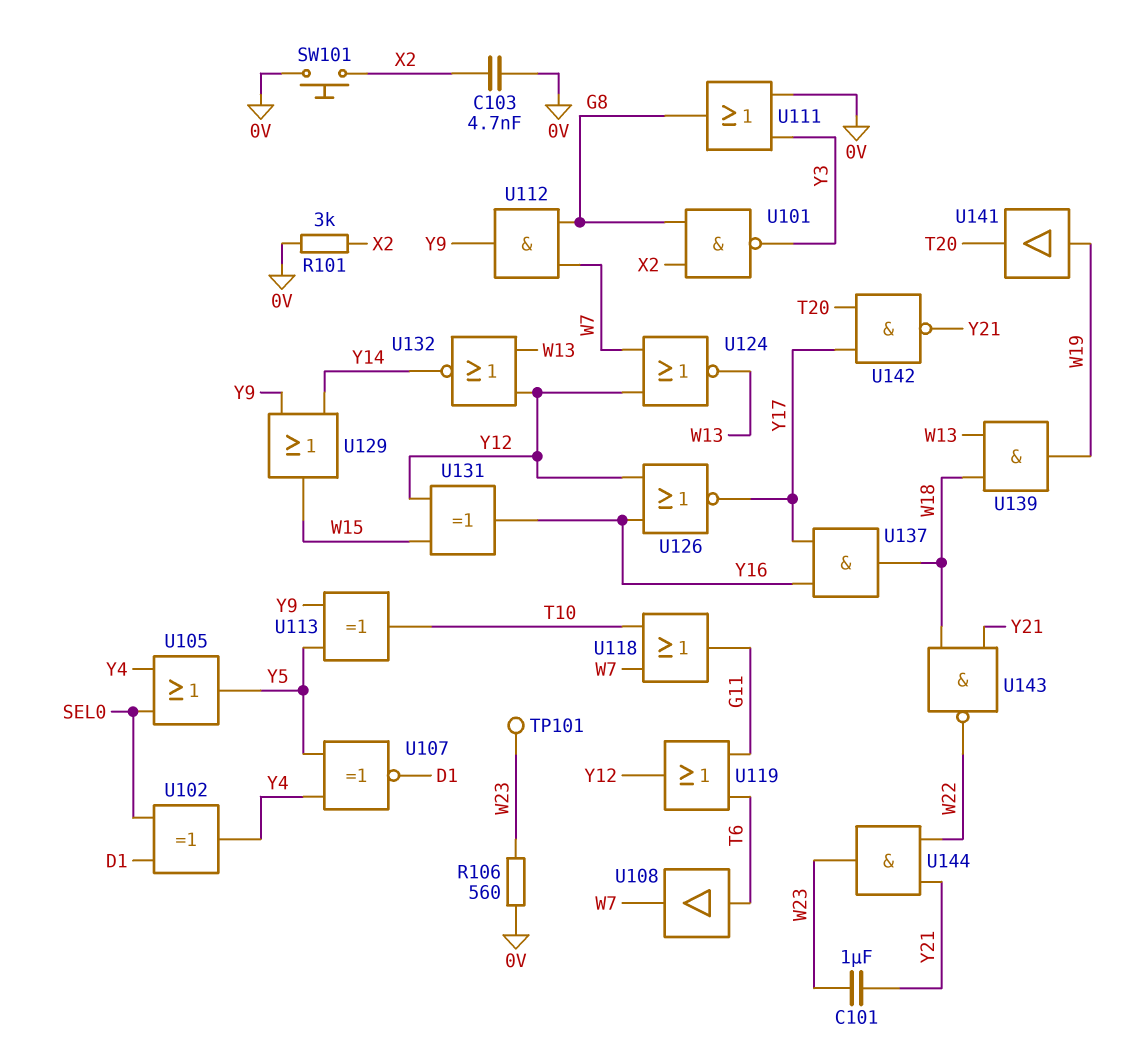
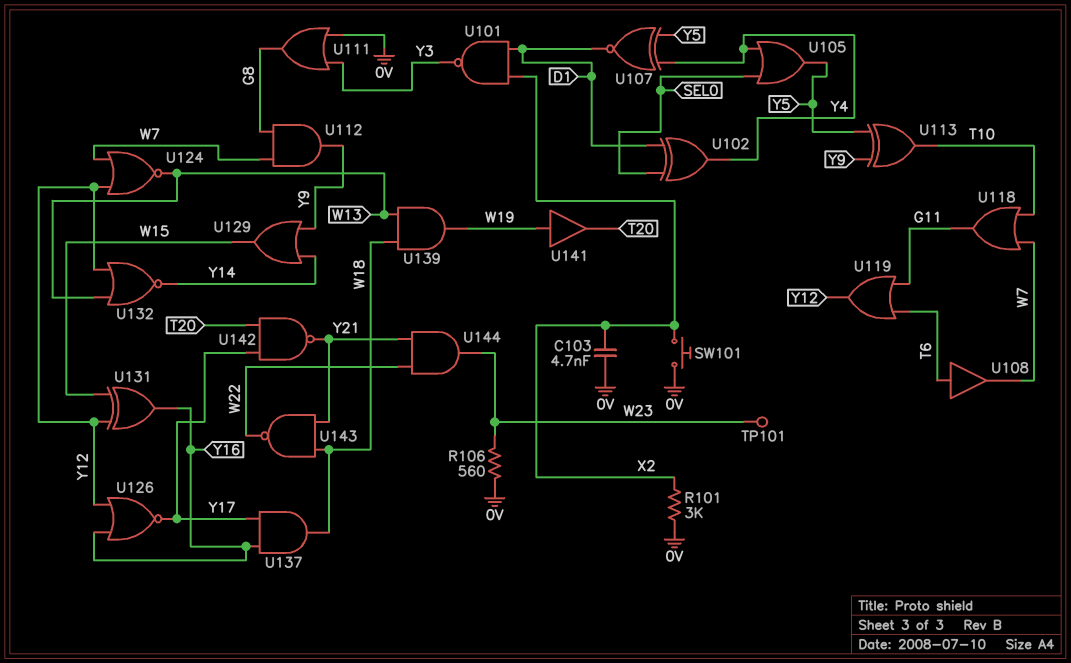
C101: 1uF (W23, Y21) -> none
U101: NAND (in G8, in X2, out Y3) -> NAND (in D1, in X2, out Y3)

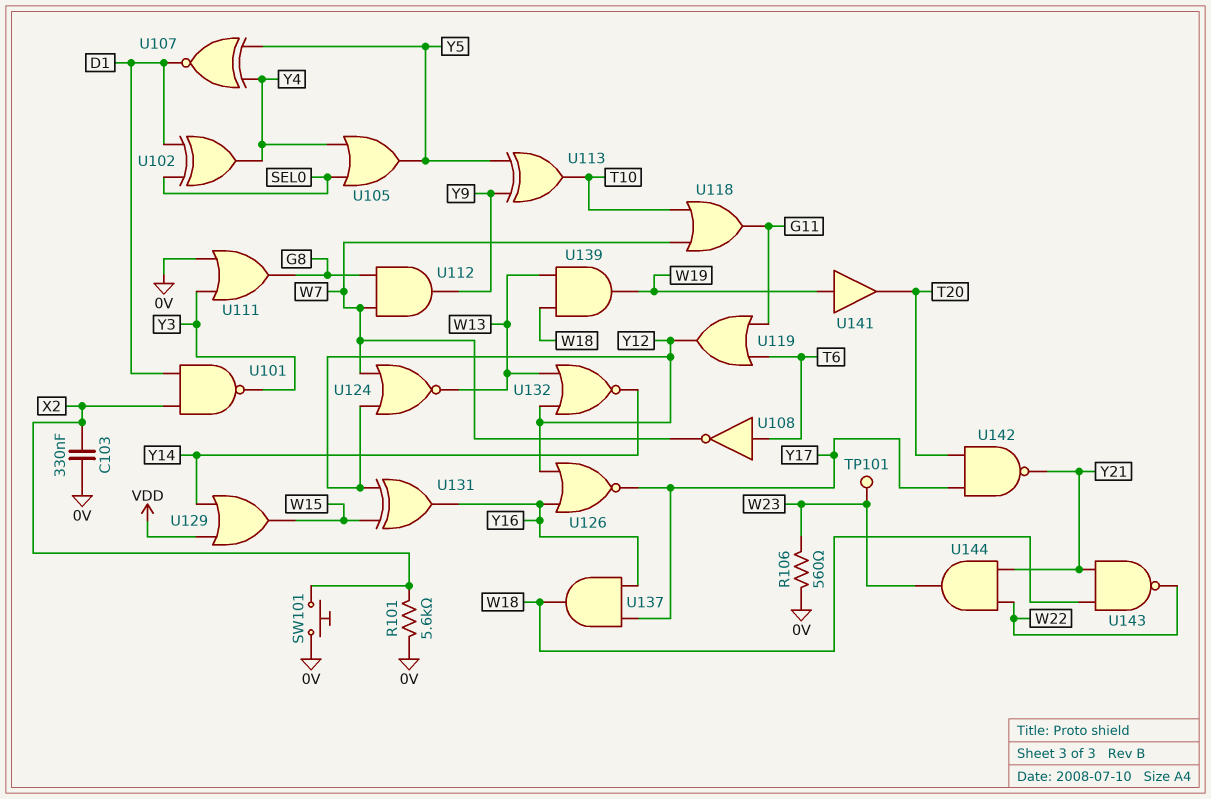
C103: 4.7nF (0V, X2) -> 330nF (0V, X2)
R101: 3k (0V, X2) -> 5.6k (0V, X2)
U108: buffer (in T6, out W7) -> NOT (in T6, out W7)
U129: OR (in Y9, in Y14, out W15) -> OR (in VDD, in Y14, out W15)

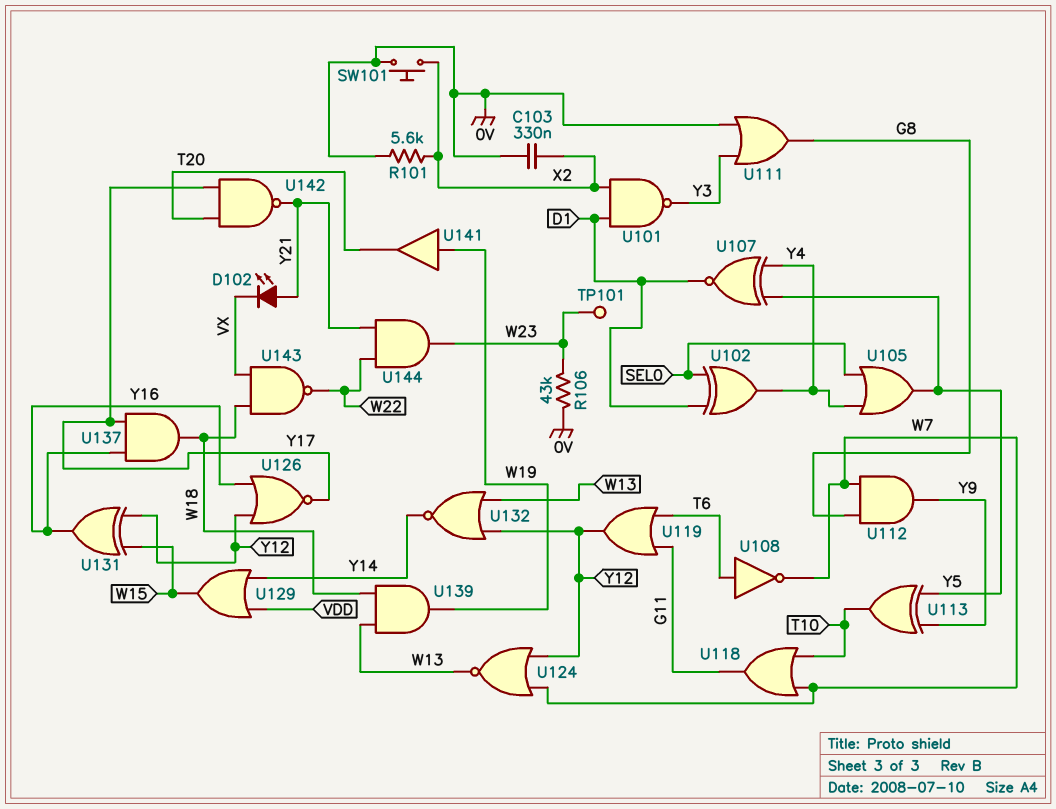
D102: none -> LED (A Y21, K VX)
R106: 560 (0V, W23) -> 43k (0V, W23)
U143: NAND (in W18, in Y21, out W22) -> NAND (in VX, in W18, out W22)

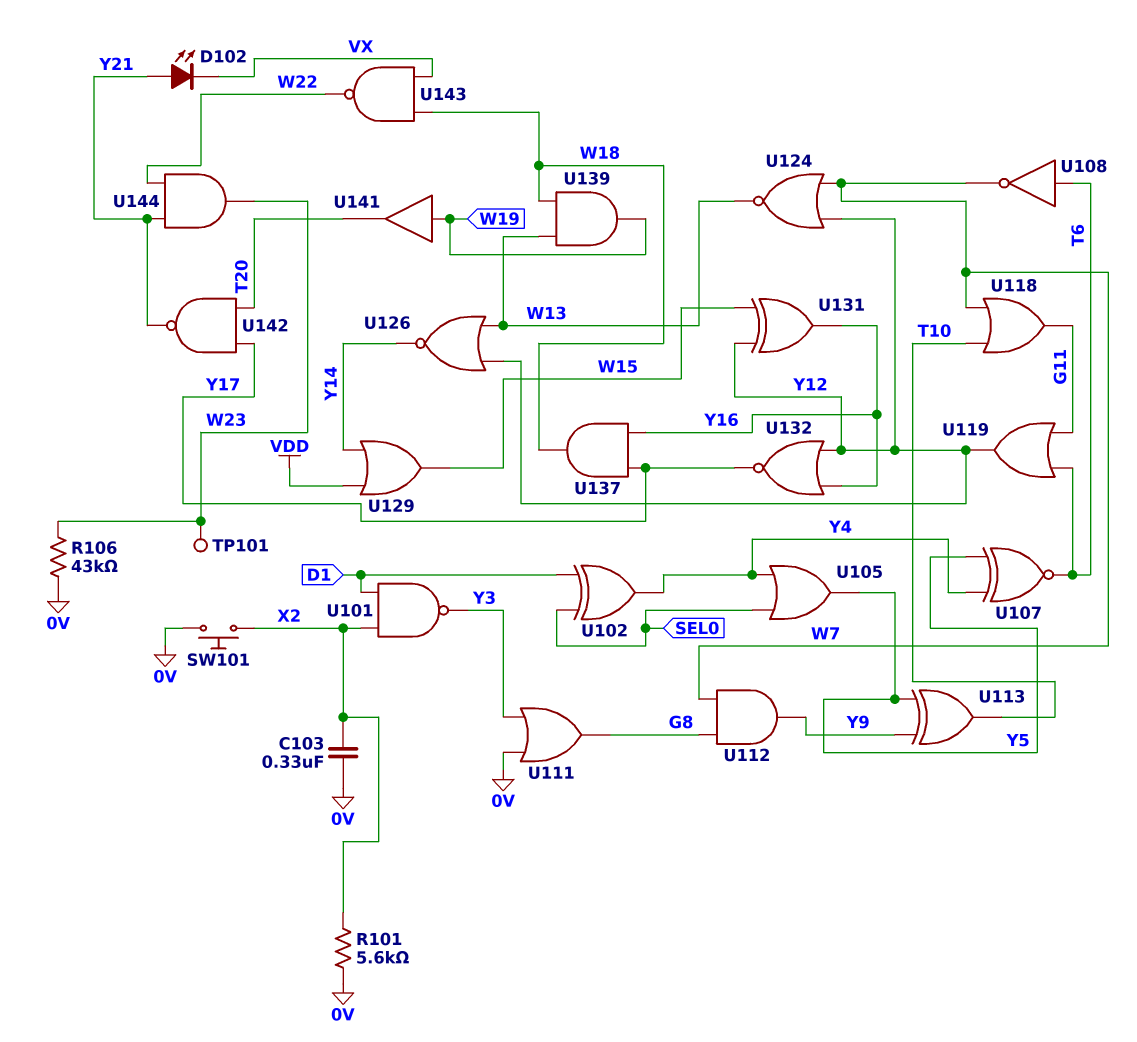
U107: XNOR (in Y4, in Y5, out D1) -> XNOR (in Y4, in Y5, out T6)
U126: NOR (in Y12, in Y16, out Y17) -> NOR (in W13, in Y12, out Y14)
U132: NOR (in W13, in Y12, out Y14) -> NOR (in Y12, in Y16, out Y17)

